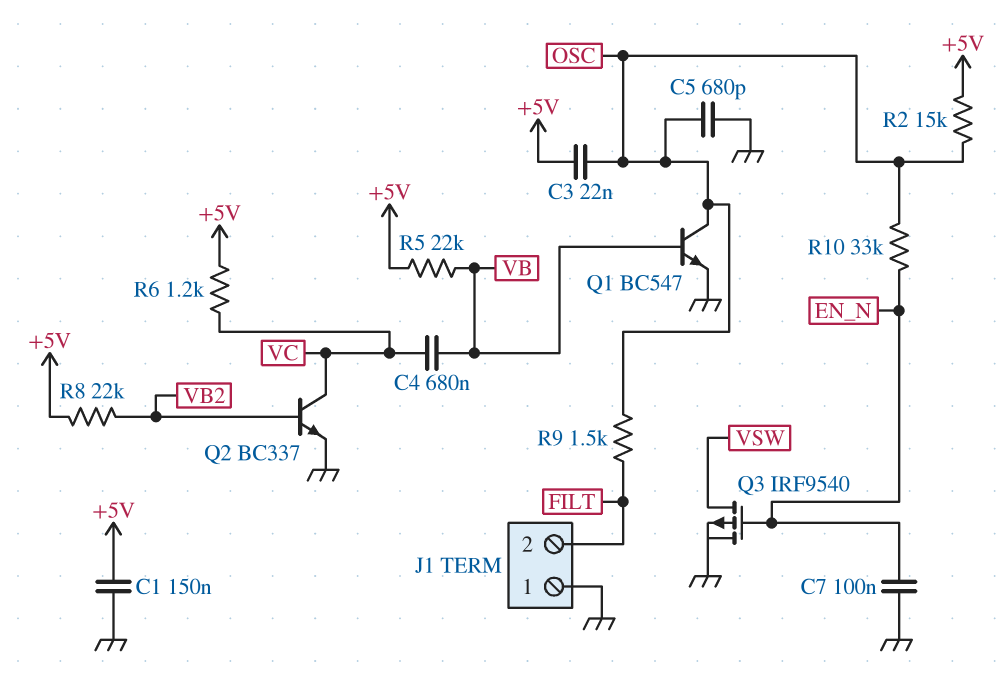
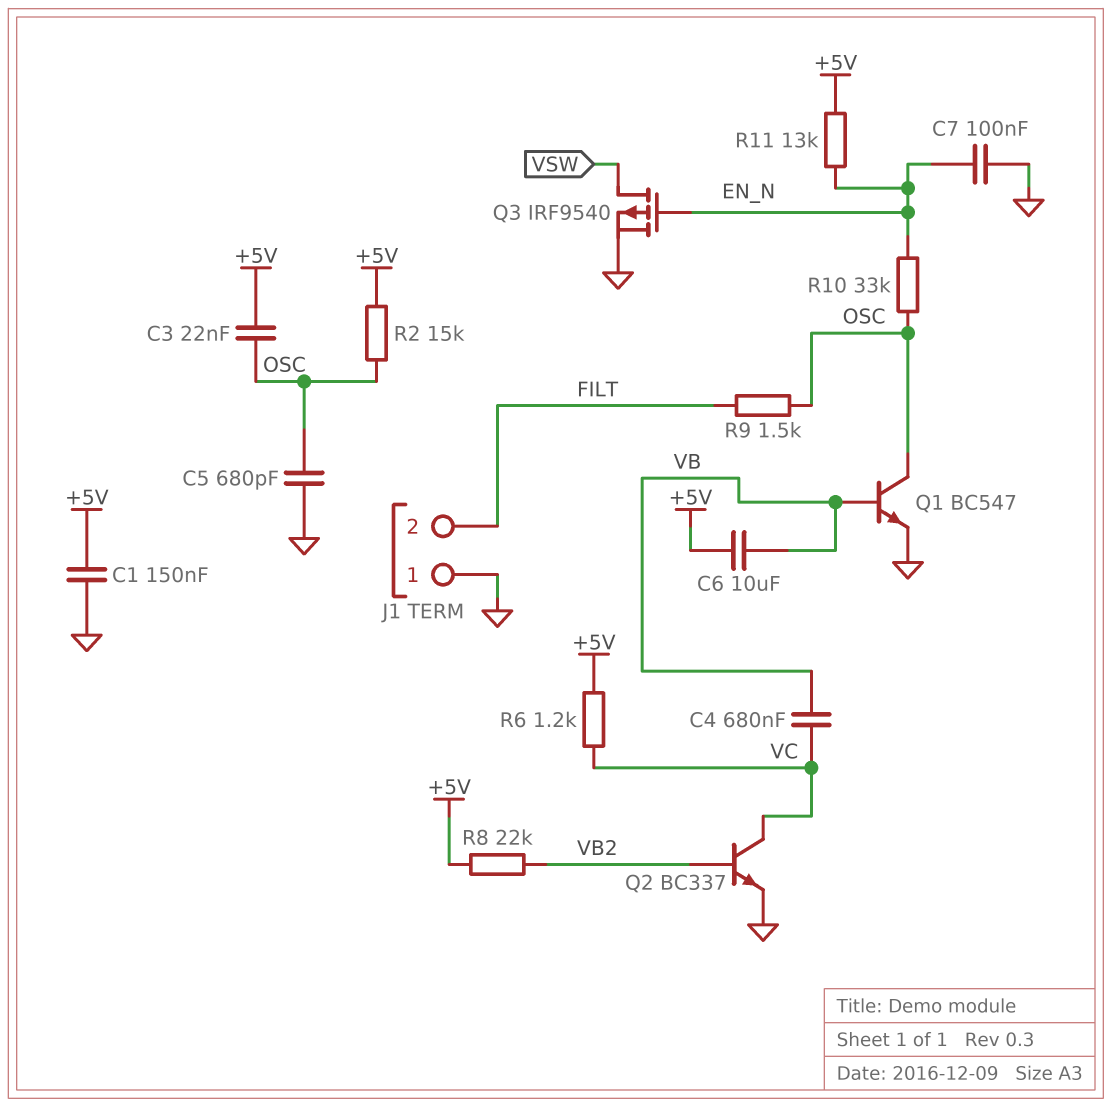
C6: none -> 10uF (+5V, VB)
R5: 22k (+5V, VB) -> none
R11: none -> 13k (+5V, EN_N)

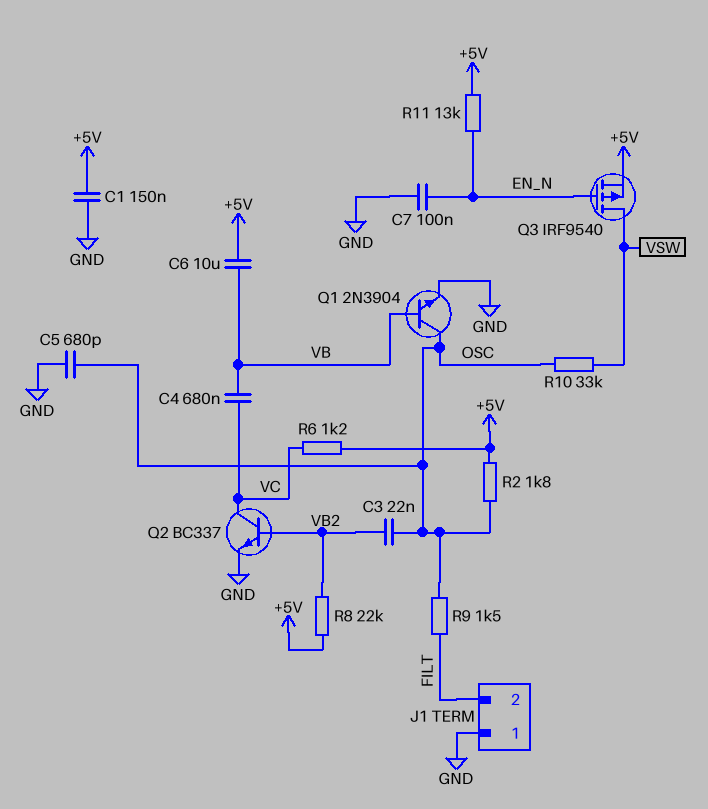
C3: 22nF (+5V, OSC) -> 22nF (OSC, VB2)
Q1: NPN BC547 (B VB, C OSC, E GND) -> NPN 2N3904 (B VB, C OSC, E GND)
Q3: PMOS IRF9540 (G EN_N, D VSW, S GND) -> PMOS IRF9540 (G EN_N, D VSW, S +5V)
R2: 15k (+5V, OSC) -> 1.8k (+5V, OSC)
R10: 33k (EN_N, OSC) -> 33k (OSC, VSW)

